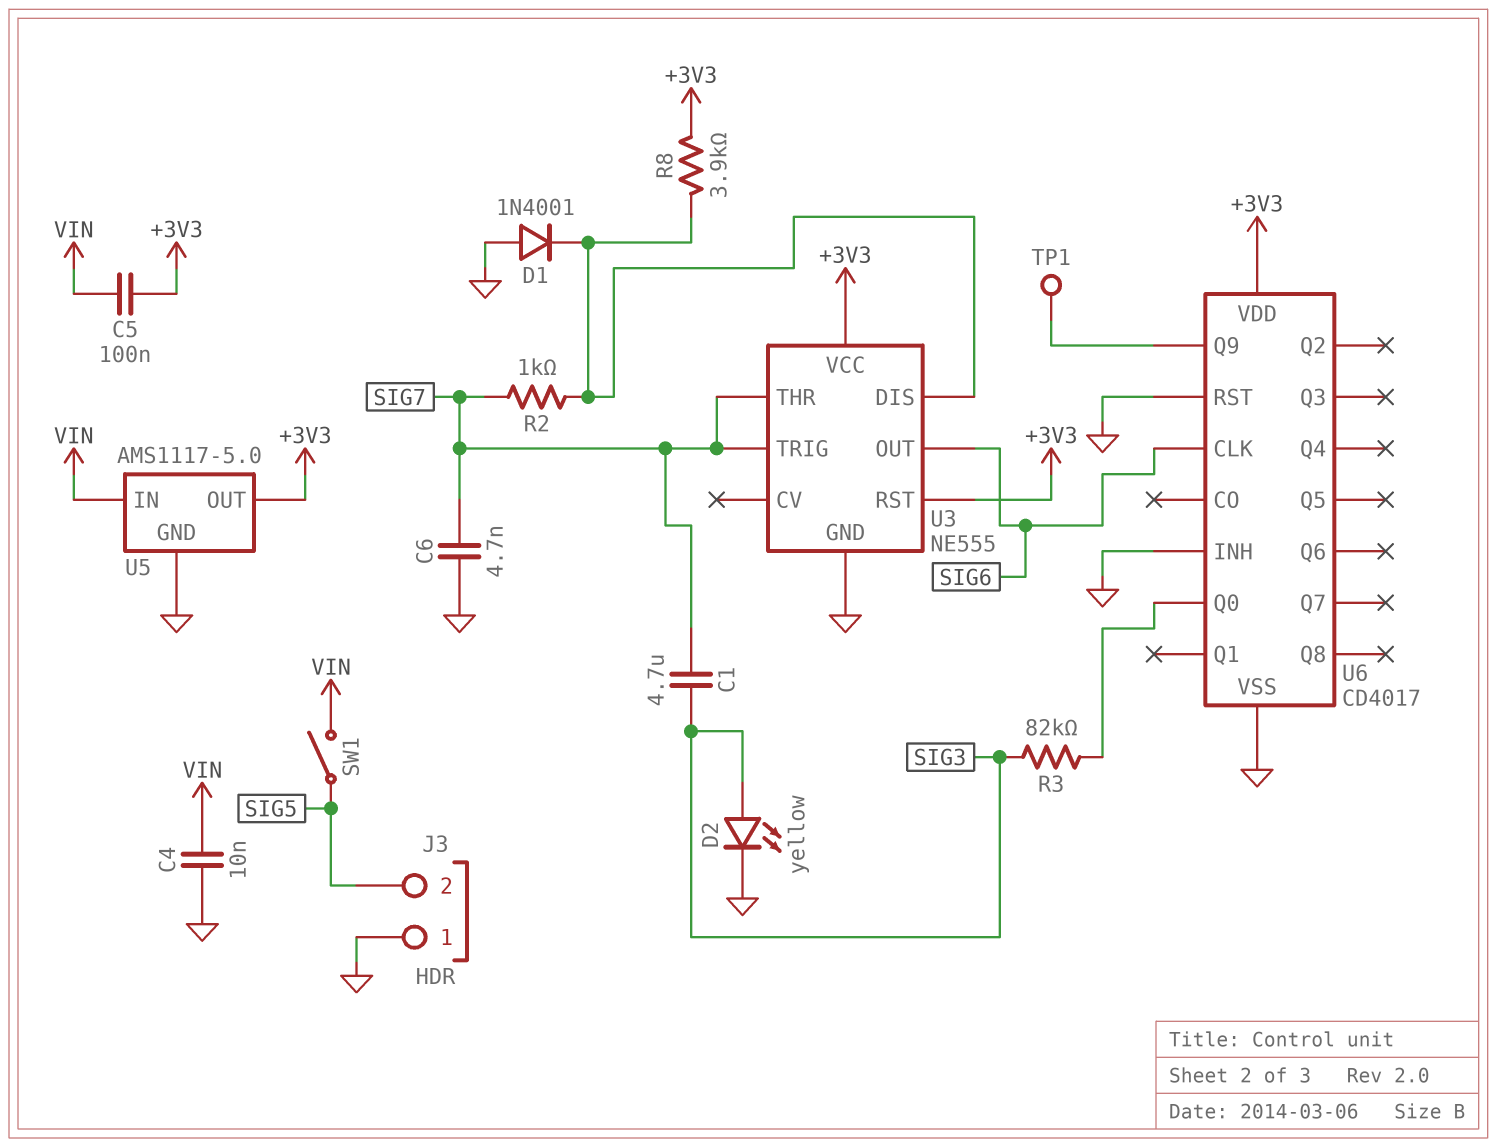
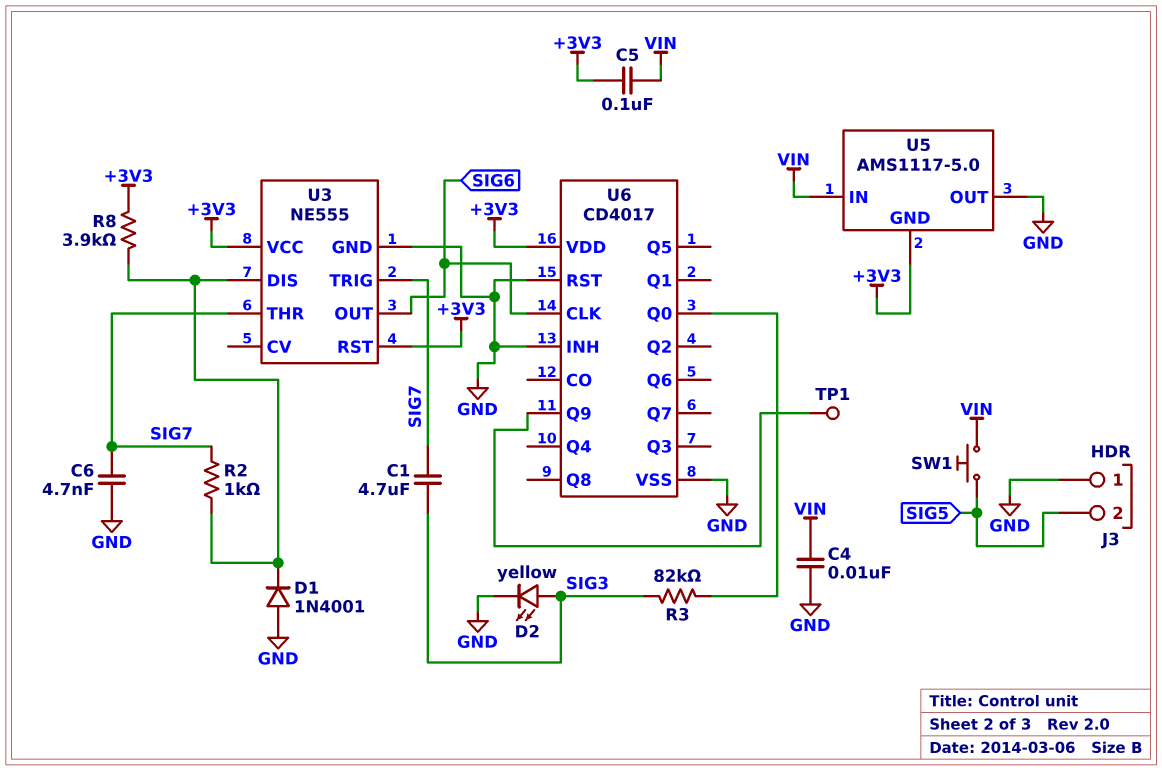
SW1: switch (SIG5, VIN) -> button (SIG5, VIN)
U5 pin GND: GND -> +3V3
U5 pin OUT: +3V3 -> GND

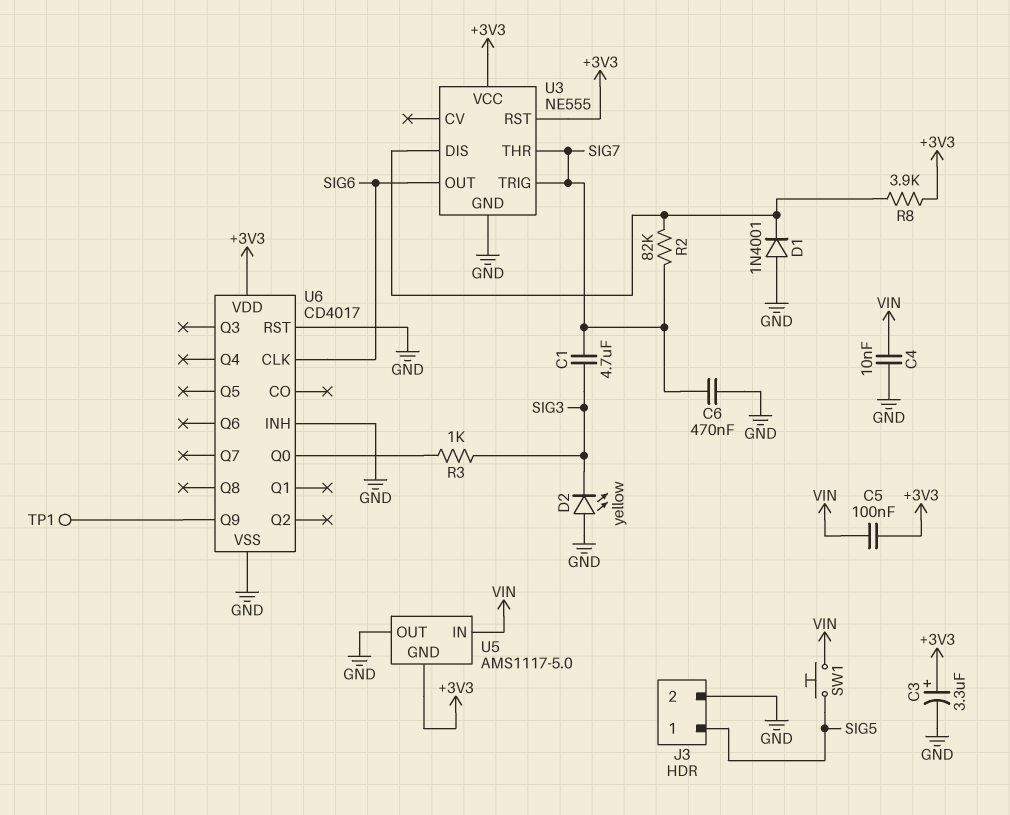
C3: none -> 3.3uF (plus +3V3, minus GND)
C6: 4.7nF (GND, SIG7) -> 470nF (GND, SIG7)
D2: LED yellow (A SIG3, K GND) -> LED yellow (A GND, K SIG3)
J3 pin 1: GND -> SIG5
J3 pin 2: SIG5 -> GND
R2: 1k (SIG7, U3/DIS) -> 82k (SIG7, U3/DIS)
R3: 82k (SIG3, U6/Q0) -> 1k (SIG3, U6/Q0)

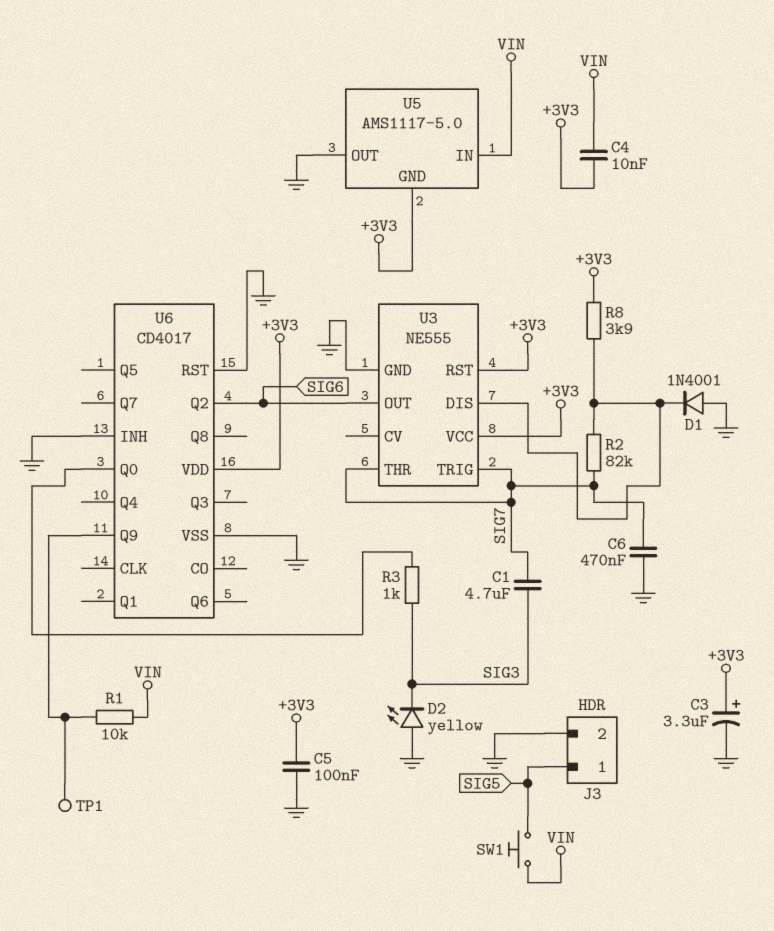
C4: 10nF (GND, VIN) -> 10nF (+3V3, VIN)
C5: 100nF (+3V3, VIN) -> 100nF (+3V3, GND)
R1: none -> 10k (U6/Q9, VIN)
U6 pin CLK: SIG6 -> none
U6 pin Q2: none -> SIG6

